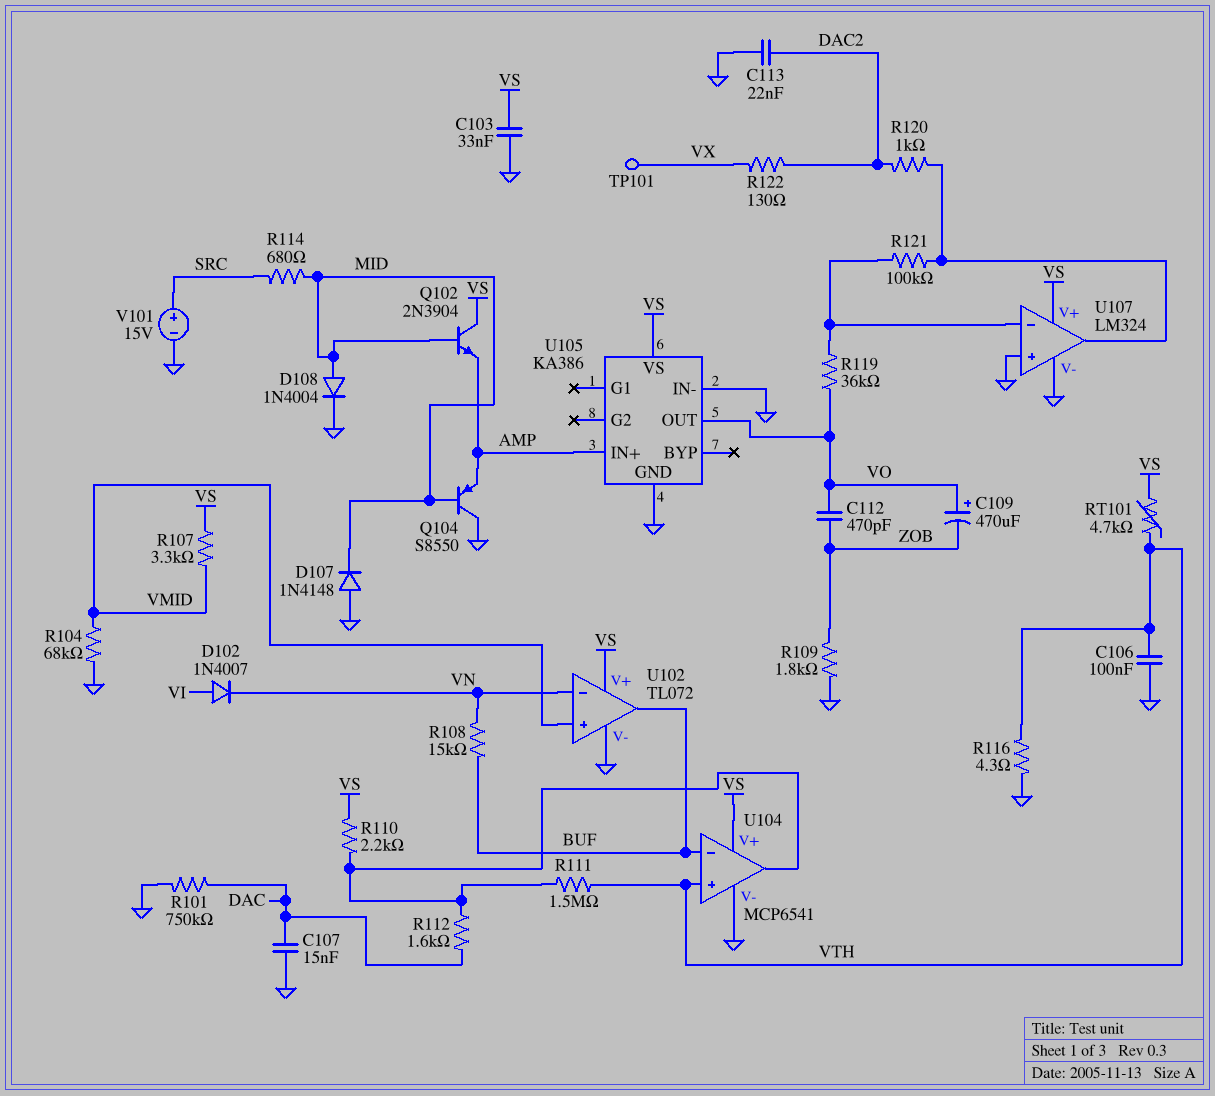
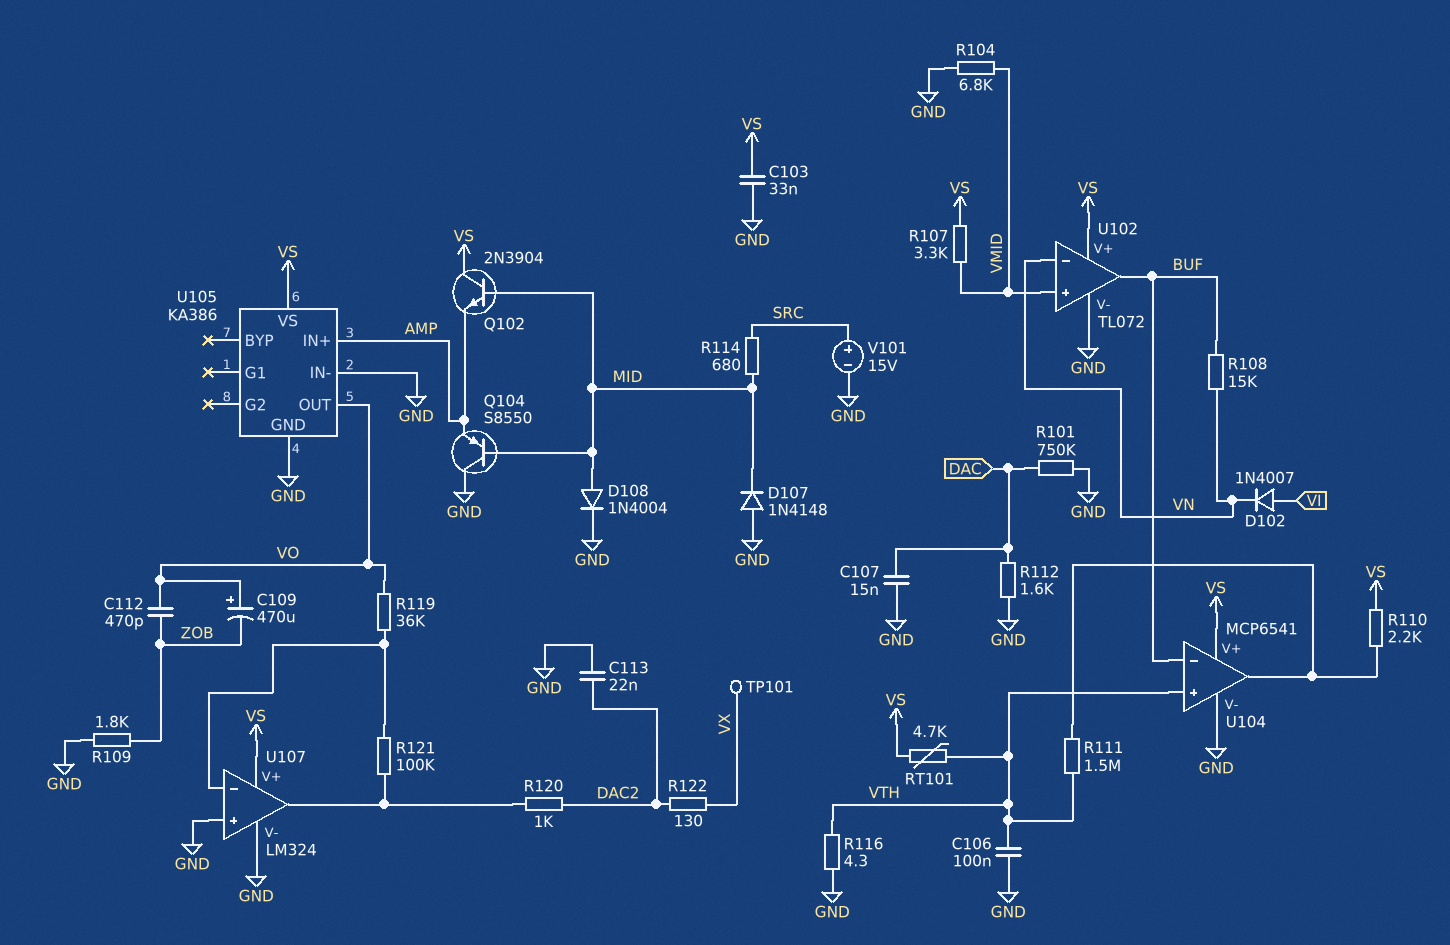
R104: 68k (GND, VMID) -> 6.8k (GND, VMID)
R112: 1.6k (DAC, U104/out) -> 1.6k (DAC, GND)

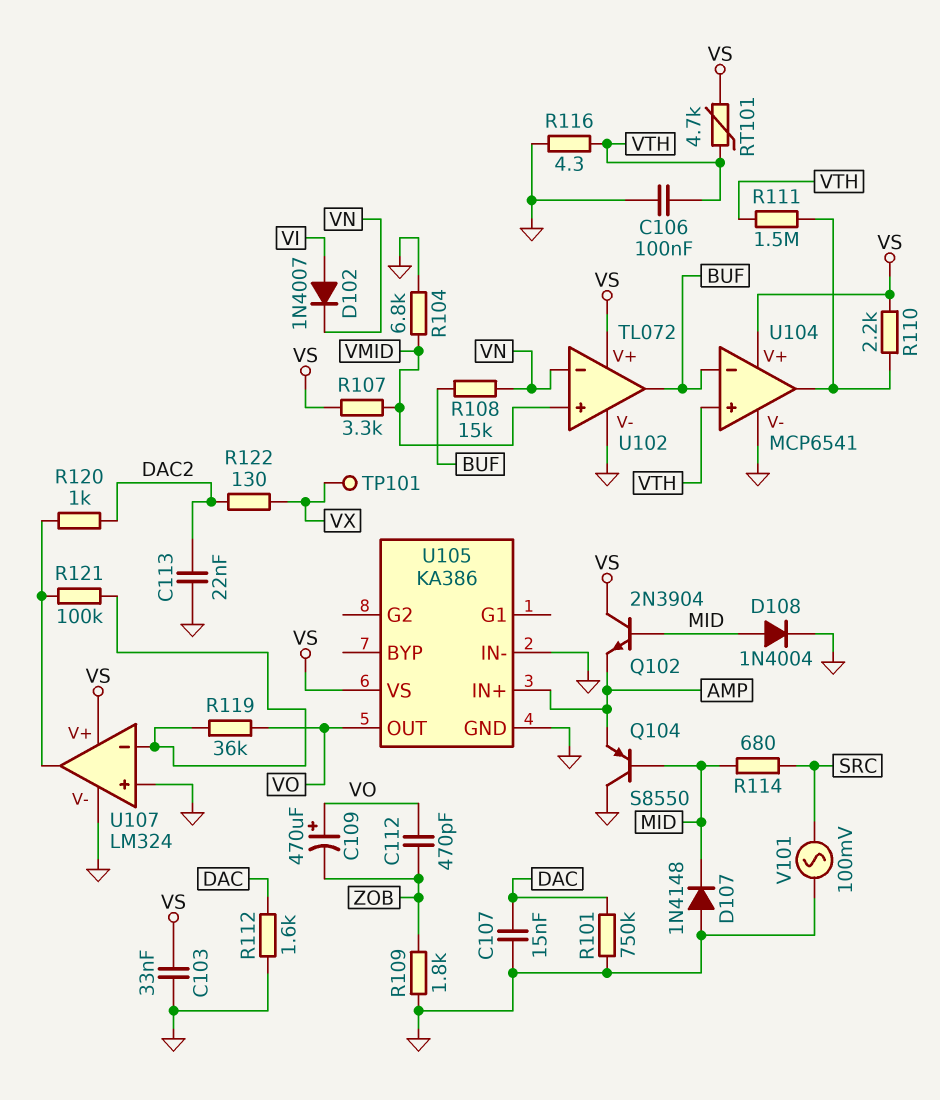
V101: 15V (plus SRC, minus GND) -> AC 100mV (GND, SRC)

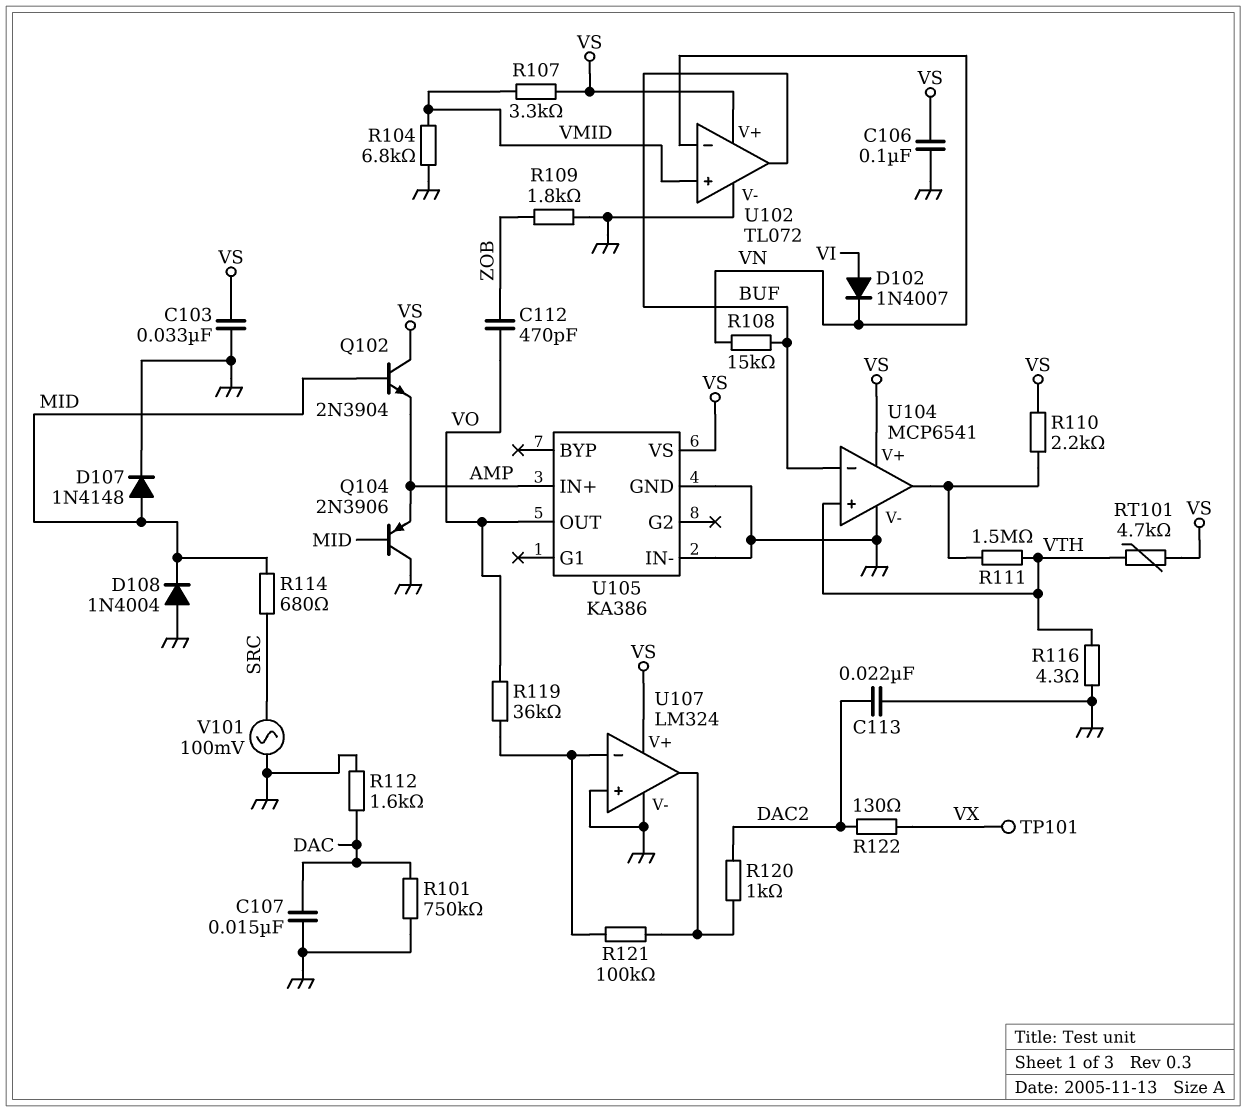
C106: 100nF (GND, VTH) -> 100nF (GND, VS)
C109: 470uF (plus VO, minus ZOB) -> none
D107: diode 1N4148 (A GND, K MID) -> diode 1N4148 (A MID, K GND)
D108: diode 1N4004 (A MID, K GND) -> diode 1N4004 (A GND, K MID)
Q104: PNP S8550 (B MID, C GND, E AMP) -> PNP 2N3906 (B MID, C GND, E AMP)

